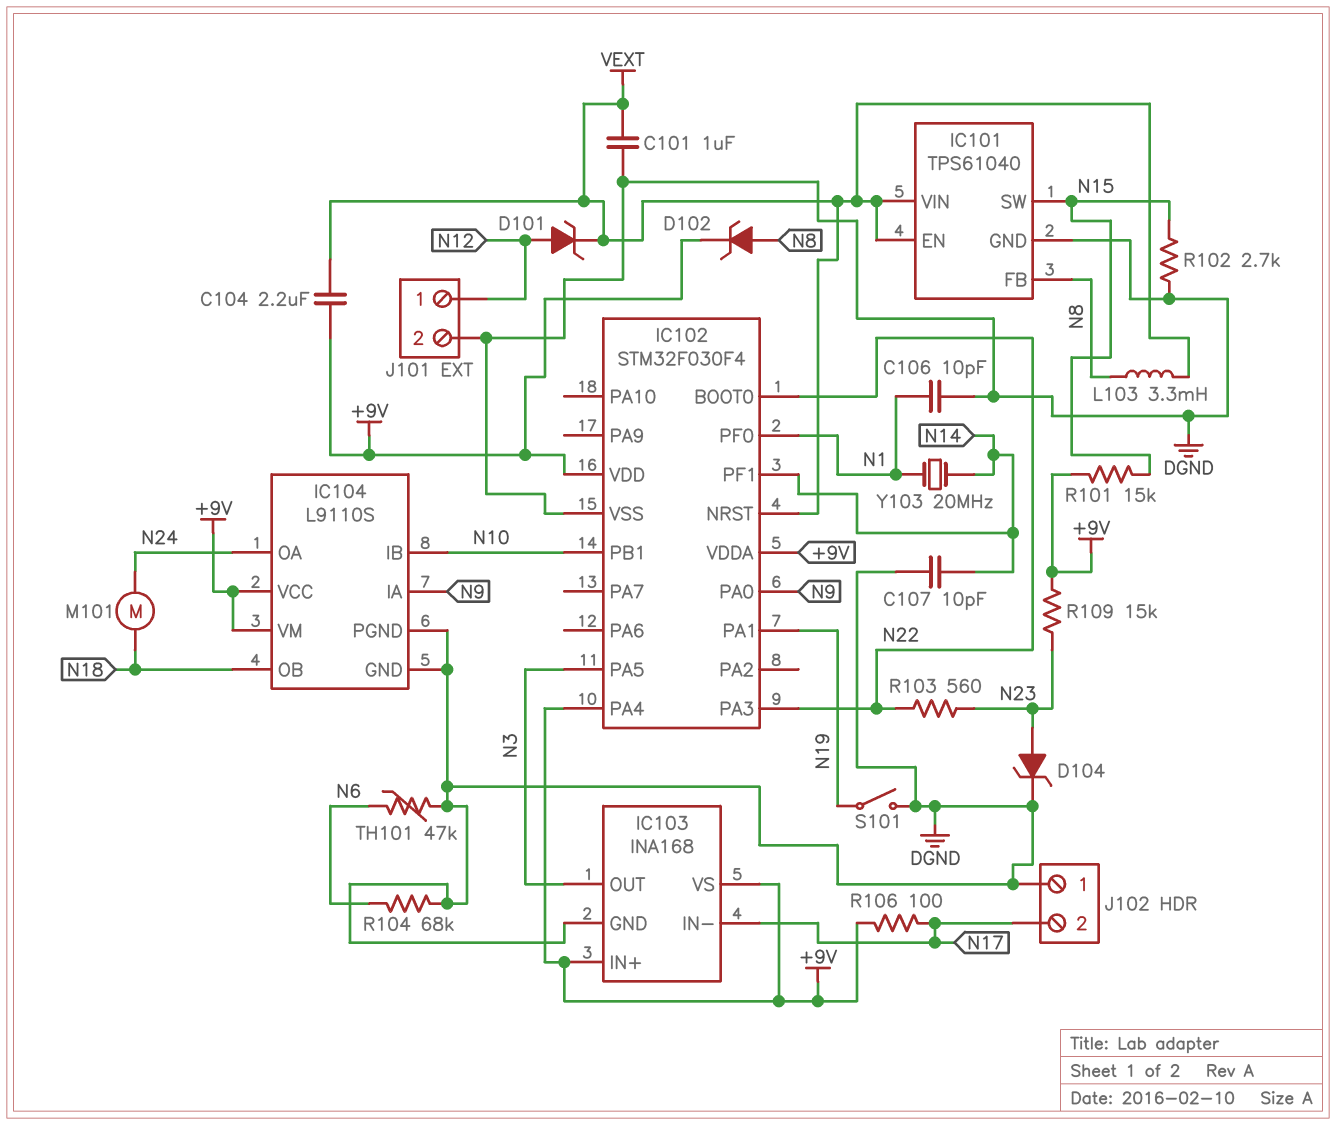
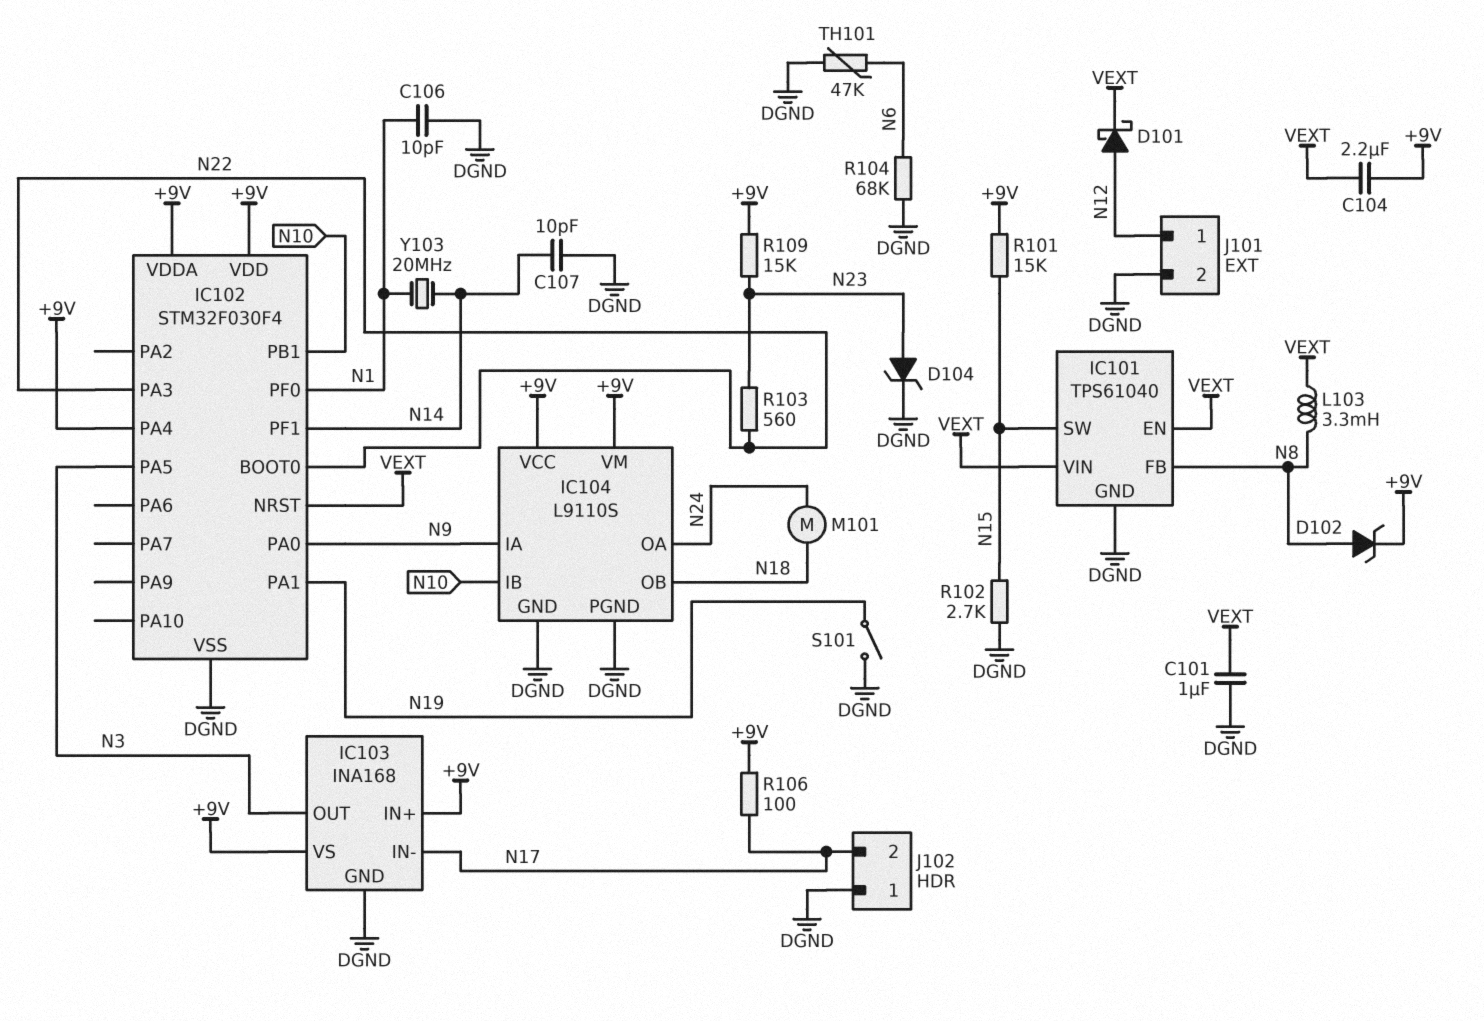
D101: zener (A N12, K VEXT) -> schottky (A N12, K VEXT)

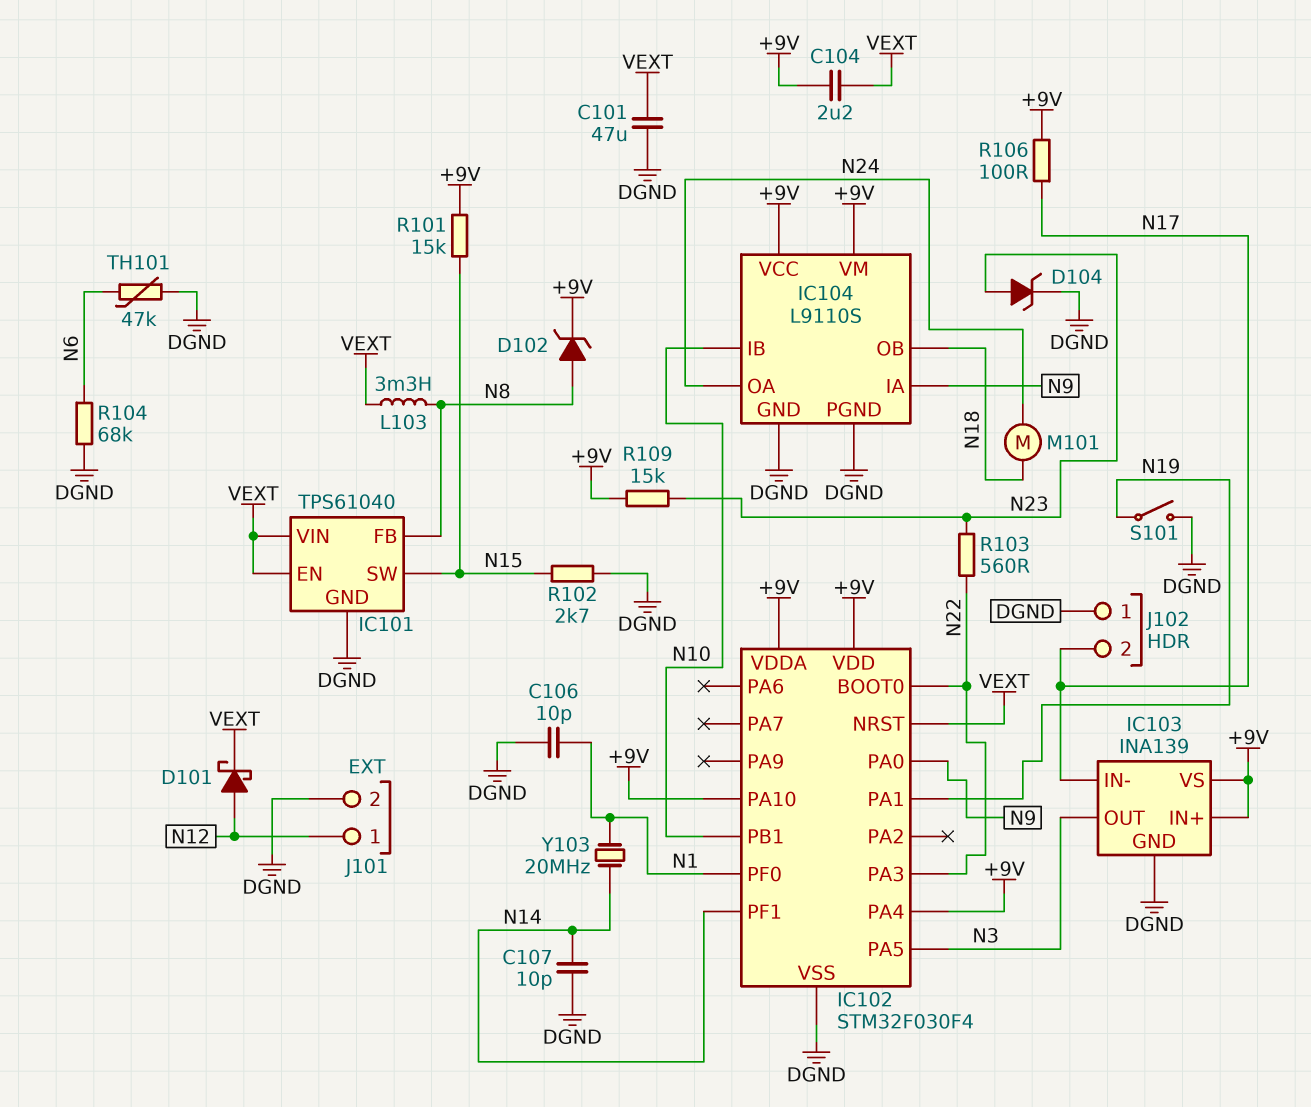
C101: 1uF (DGND, VEXT) -> 47uF (DGND, VEXT)
IC102 pin PA10: none -> +9V
IC103: INA168 -> INA139

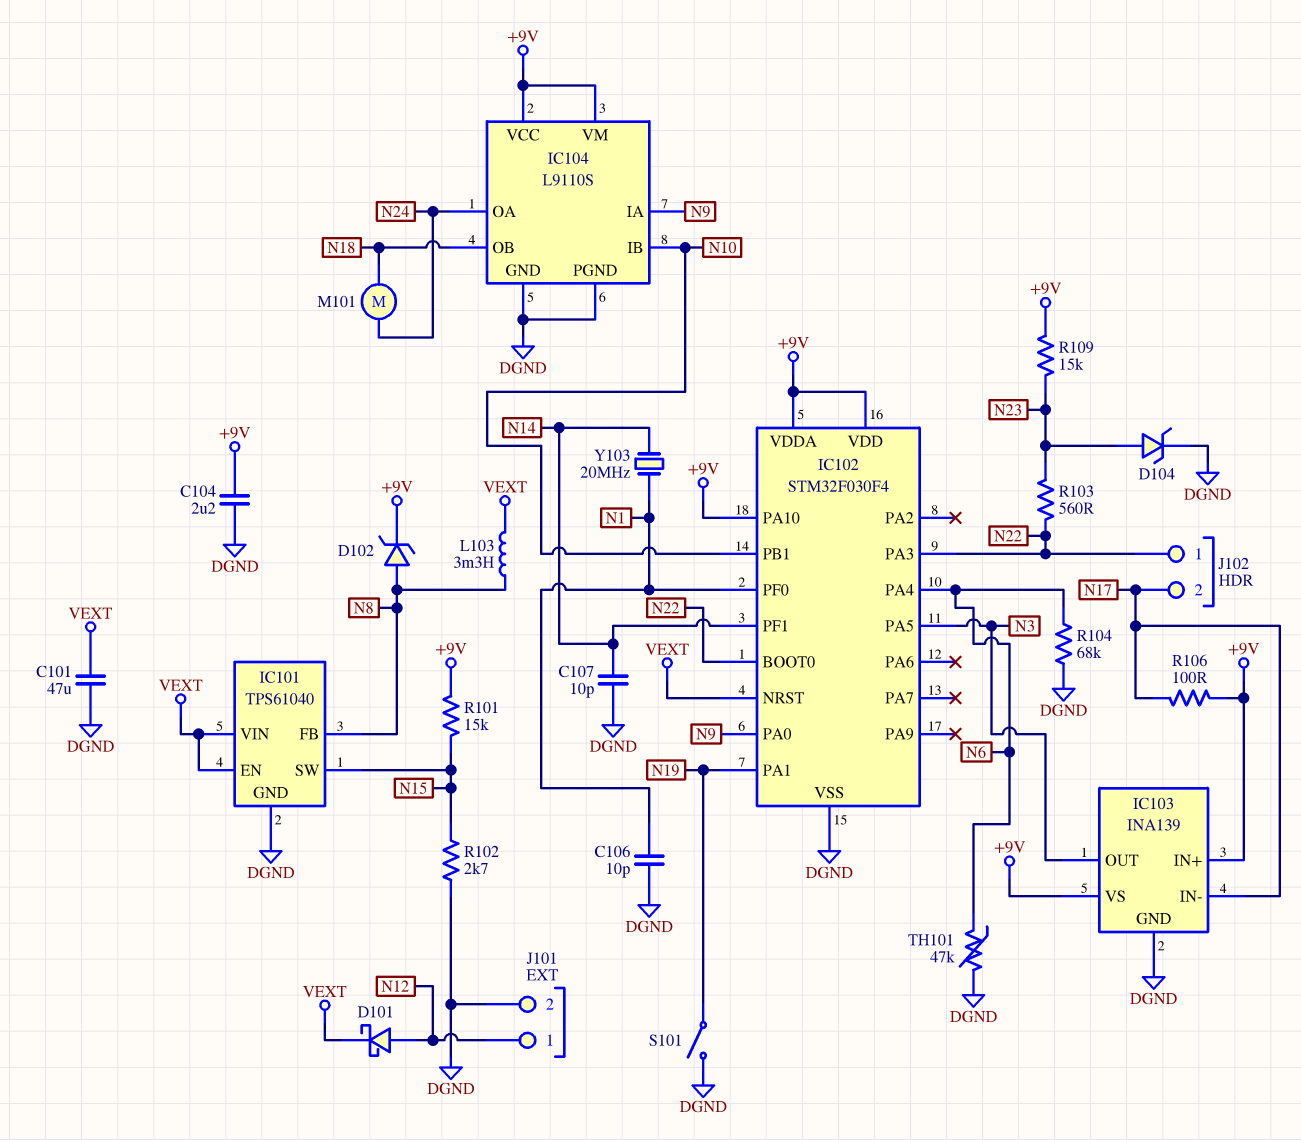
C104: 2.2uF (+9V, VEXT) -> 2.2uF (+9V, DGND)
IC102 pin PA4: +9V -> N6
J102 pin 1: DGND -> N22

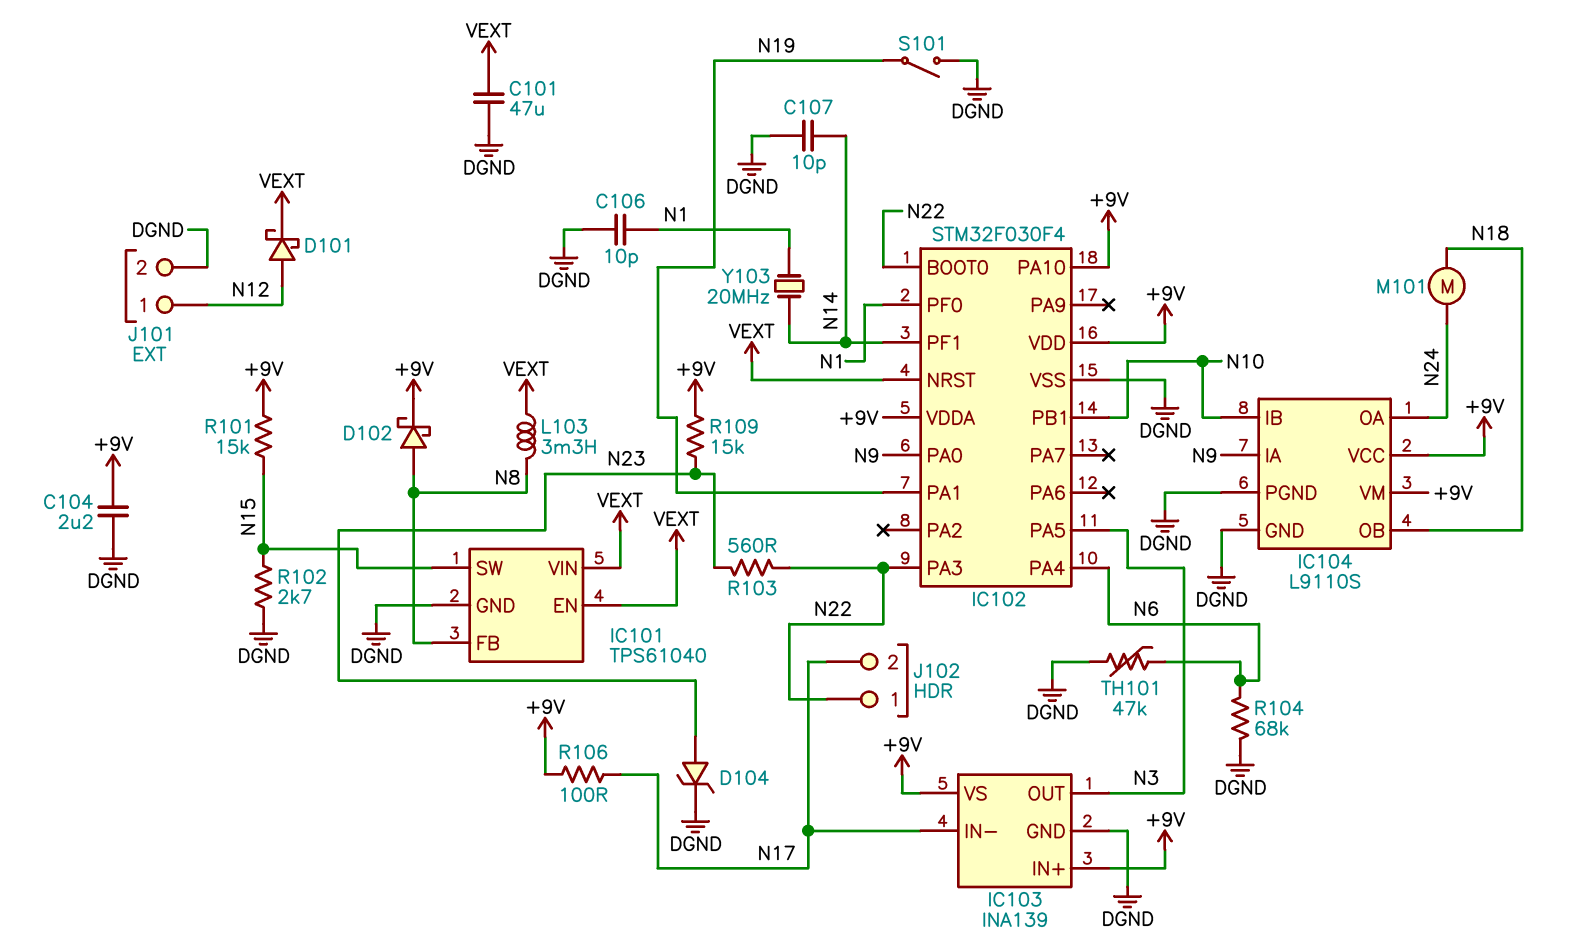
D102: zener (A N8, K +9V) -> schottky (A N8, K +9V)

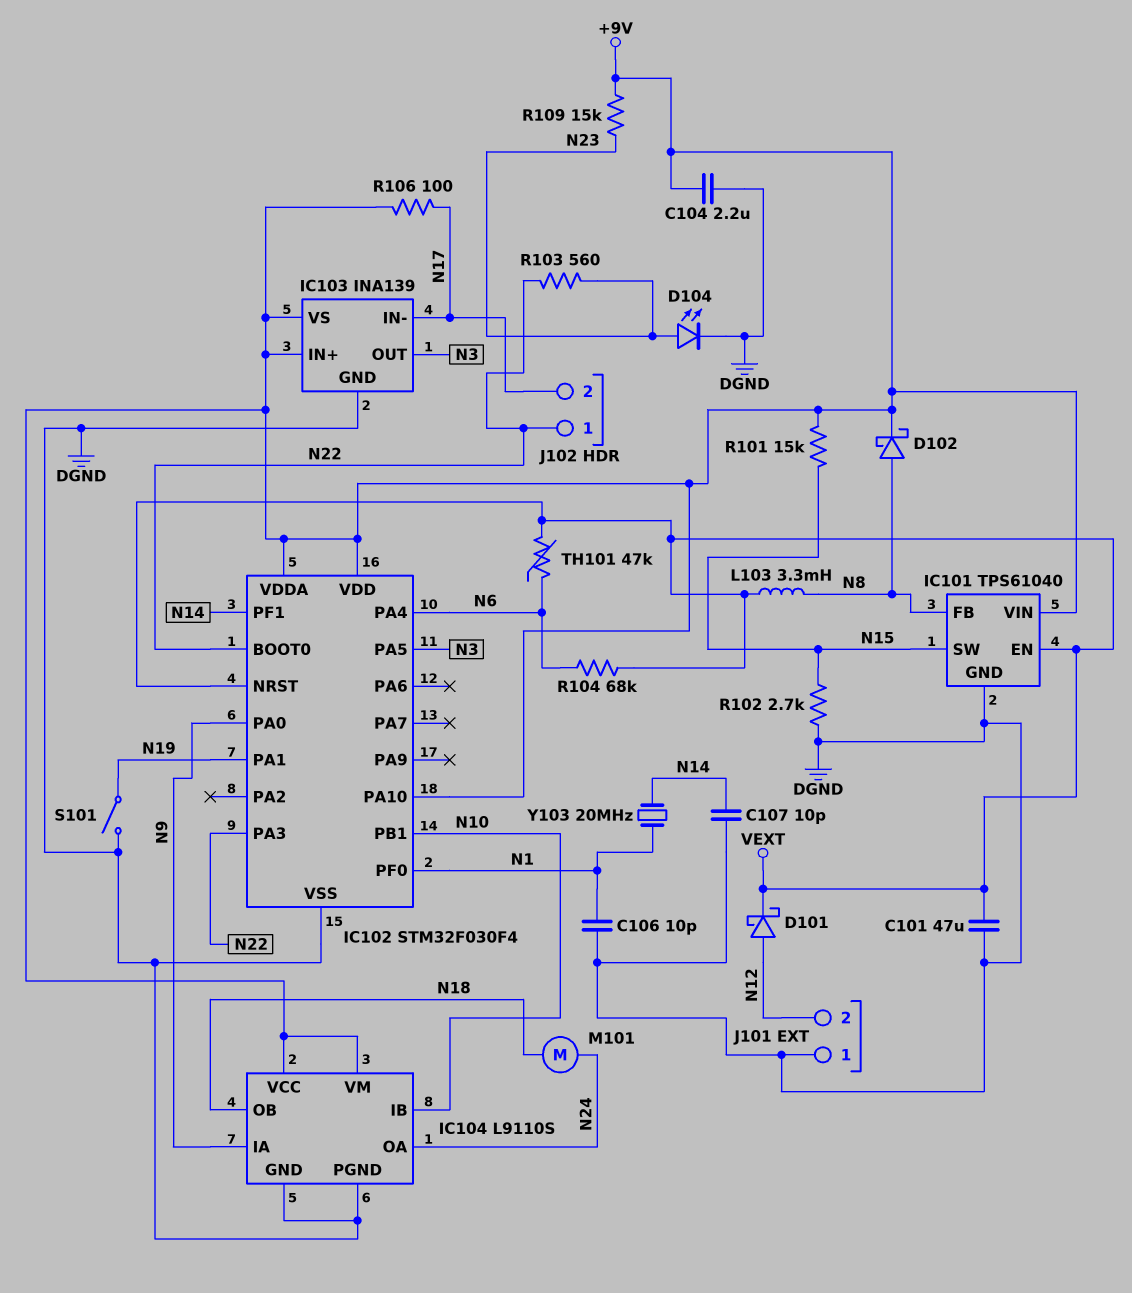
D104: zener (A N23, K DGND) -> LED (A N23, K DGND)
IC101 pin VIN: VEXT -> +9V
J101 pin 1: N12 -> DGND
J101 pin 2: DGND -> N12
R104: 68k (DGND, N6) -> 68k (N6, VEXT)
TH101: 47k (DGND, N6) -> 47k (N6, VEXT)

